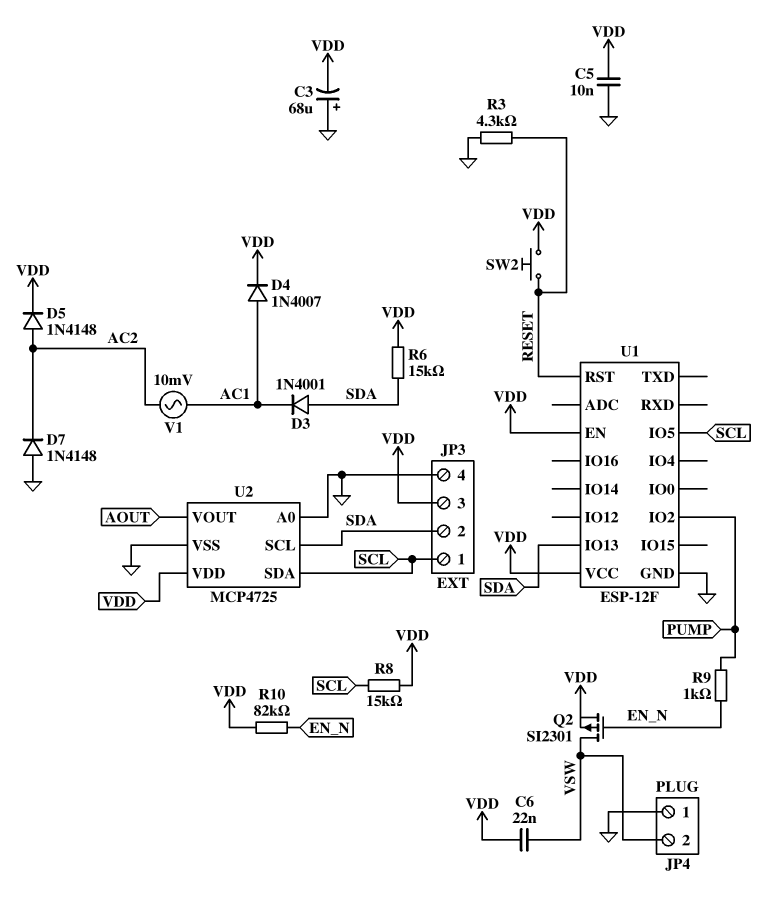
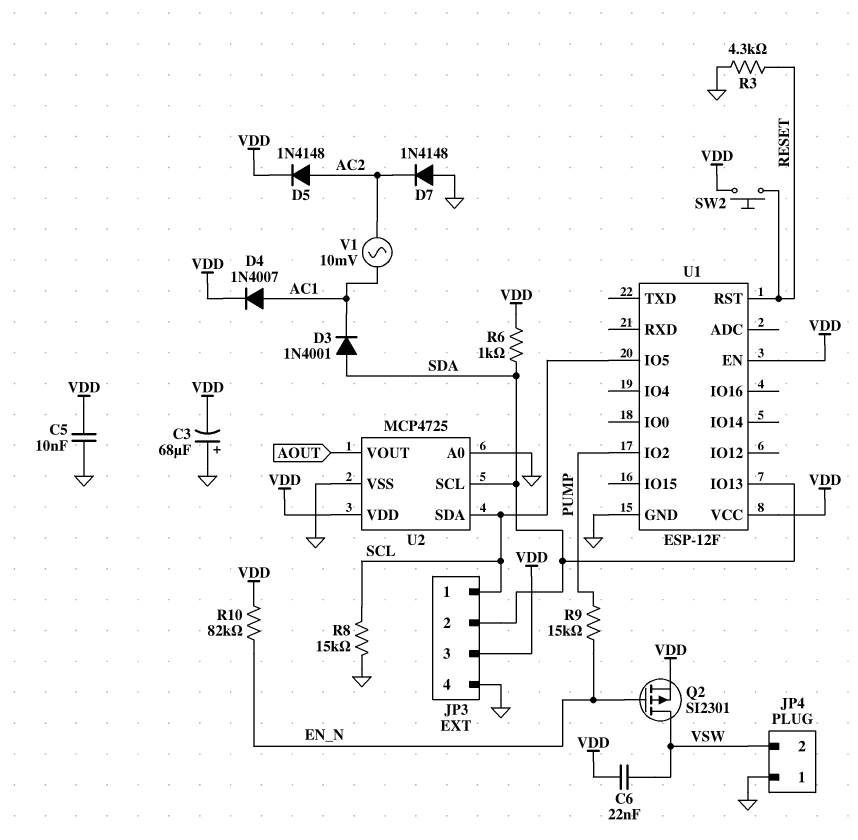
R6: 15k (SDA, VDD) -> 1k (SDA, VDD)
R8: 15k (SCL, VDD) -> 15k (GND, SCL)
R9: 1k (EN_N, PUMP) -> 15k (EN_N, PUMP)

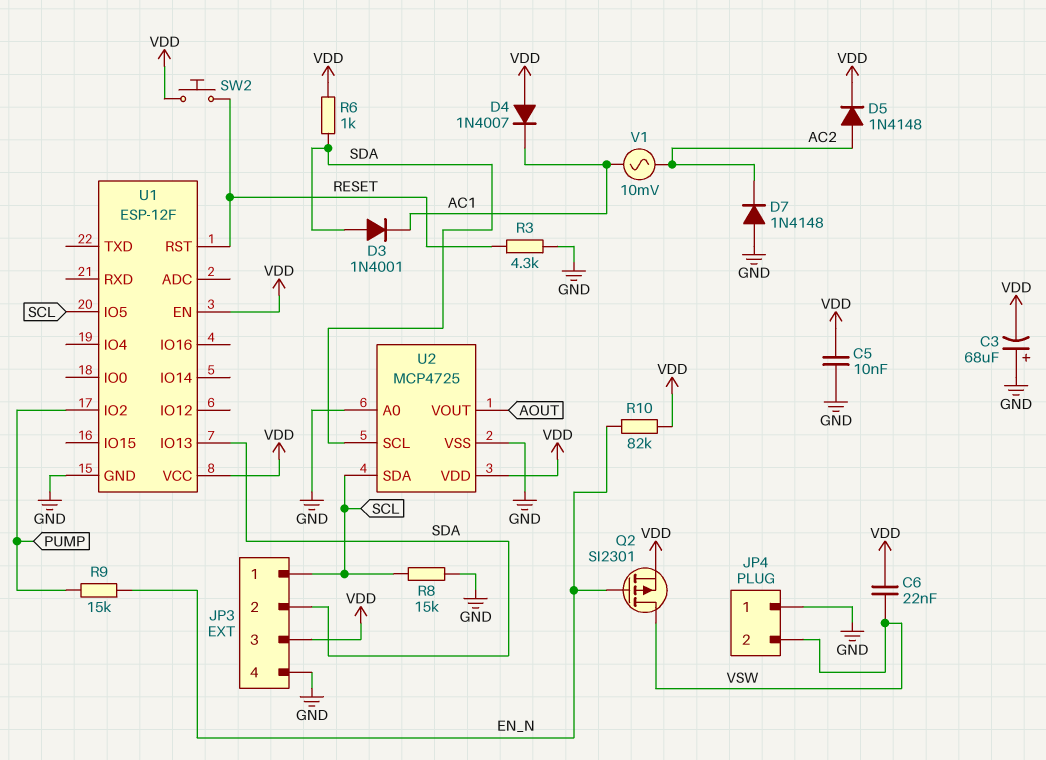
D4: diode 1N4007 (A AC1, K VDD) -> diode 1N4007 (A VDD, K AC1)

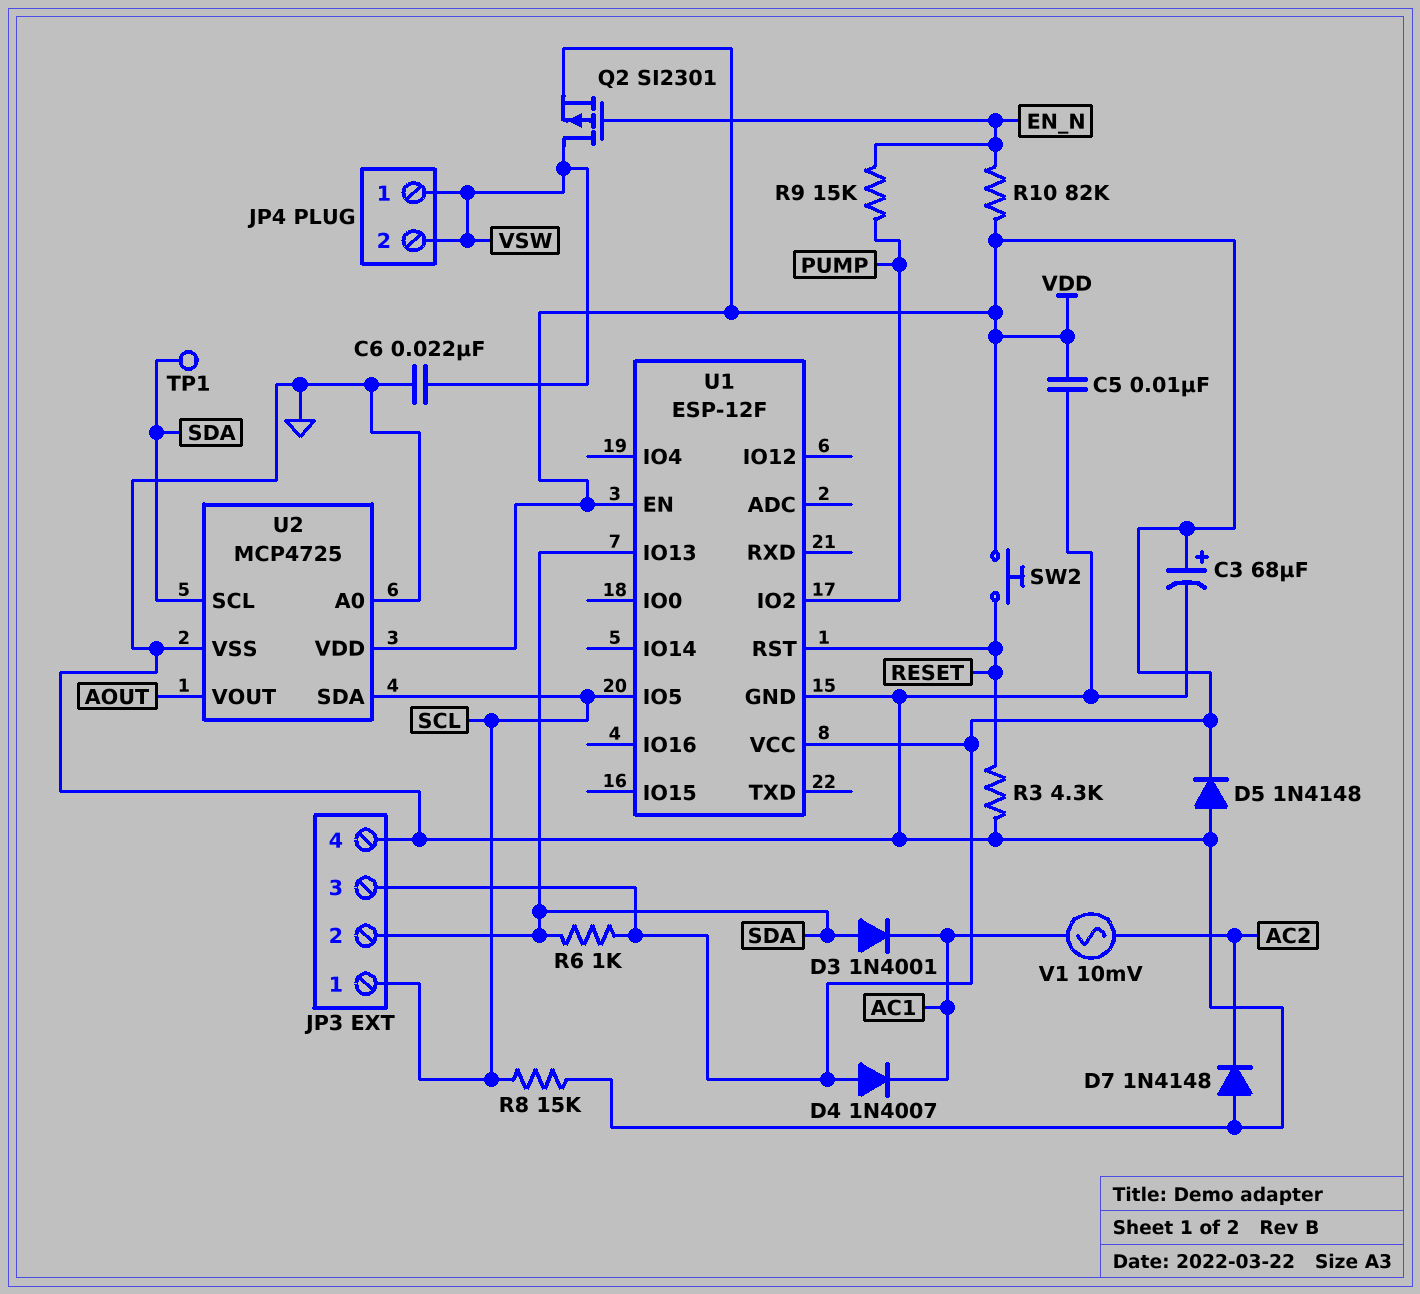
C3: 68uF (plus GND, minus VDD) -> 68uF (plus VDD, minus GND)
C6: 22nF (VDD, VSW) -> 22nF (GND, VSW)
D5: diode 1N4148 (A AC2, K VDD) -> diode 1N4148 (A GND, K VDD)
JP4 pin 1: GND -> VSW
TP1: none -> test point (SDA)

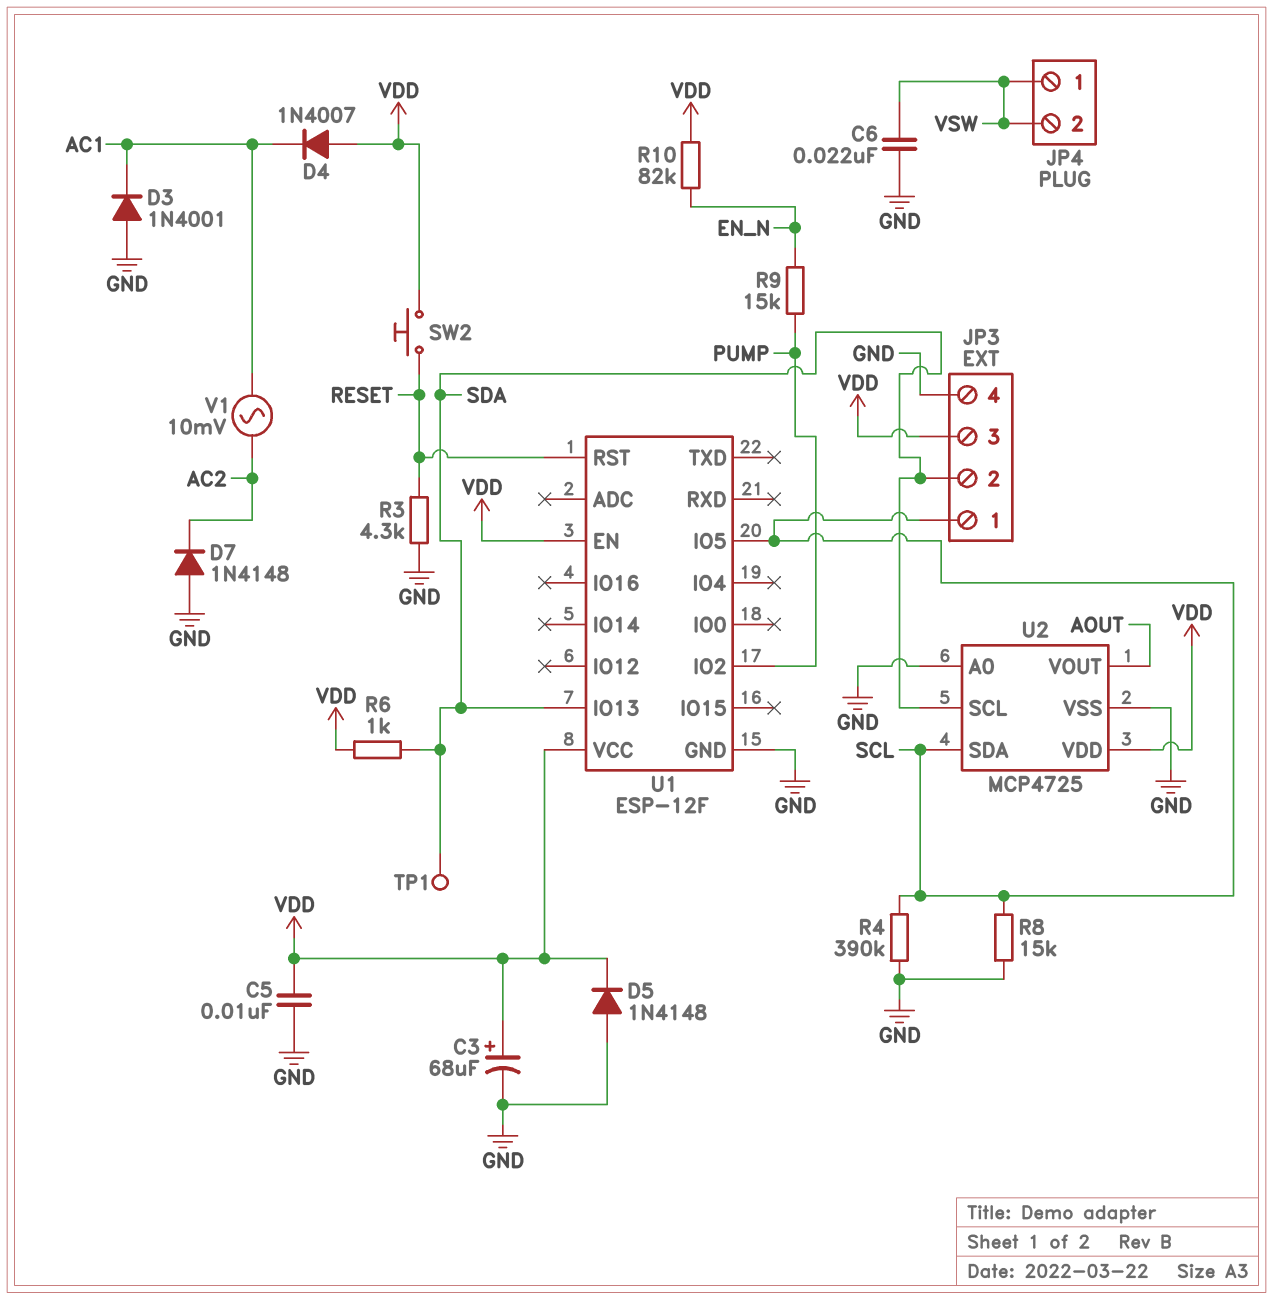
D3: diode 1N4001 (A SDA, K AC1) -> diode 1N4001 (A GND, K AC1)
Q2: PMOS SI2301 (G EN_N, D VSW, S VDD) -> none
R4: none -> 390k (GND, SCL)

